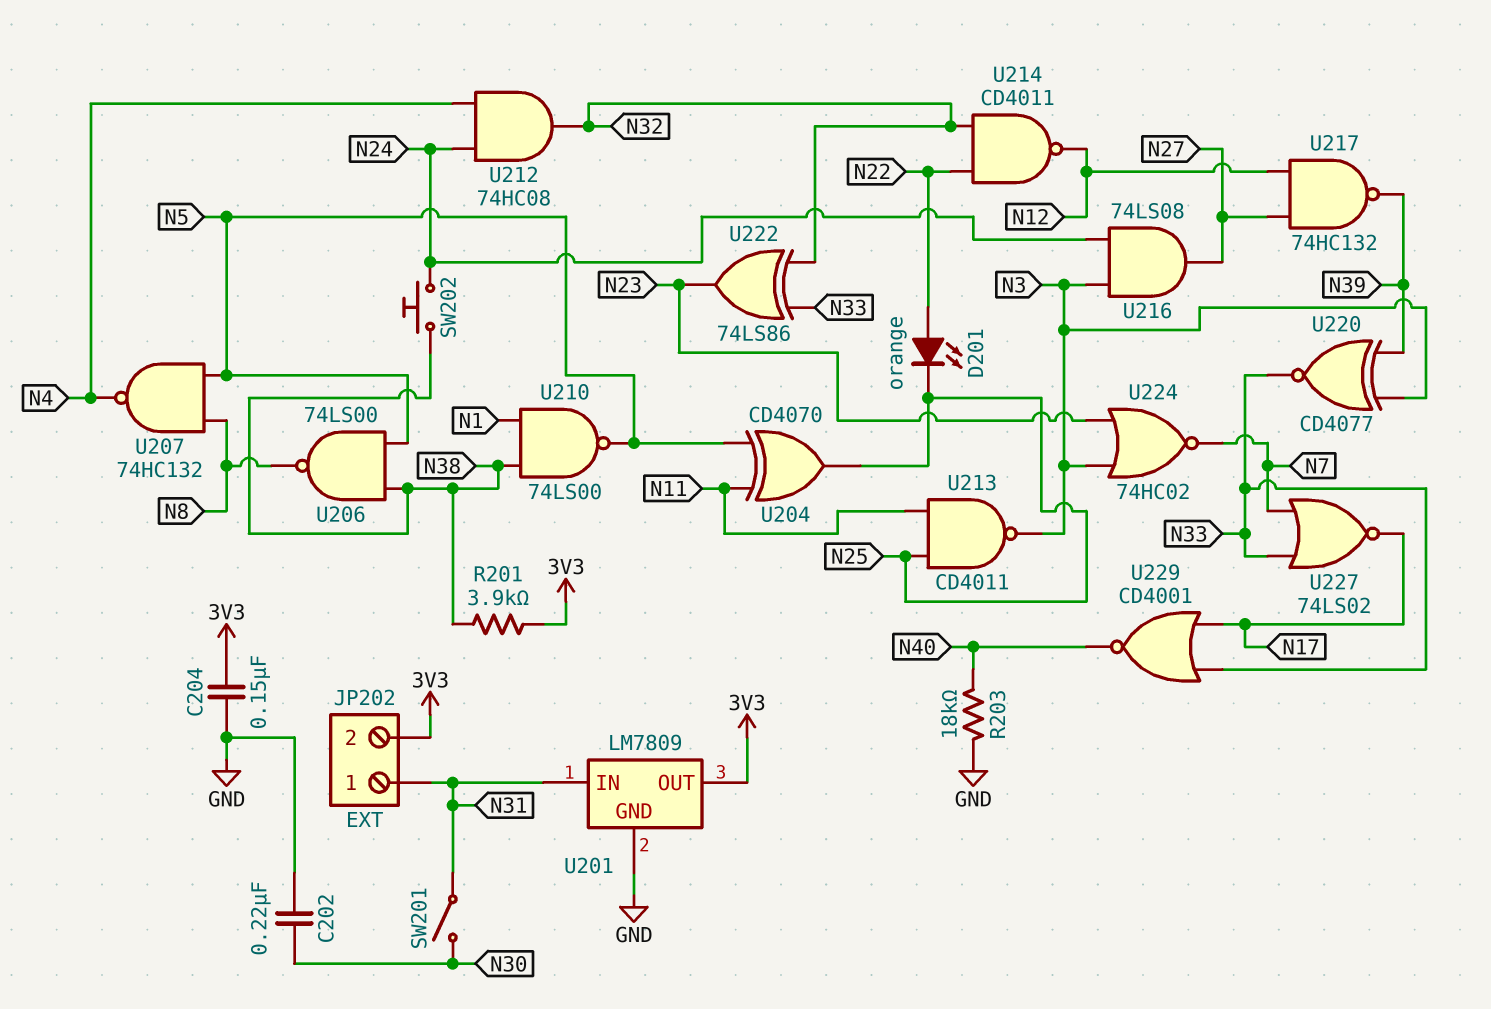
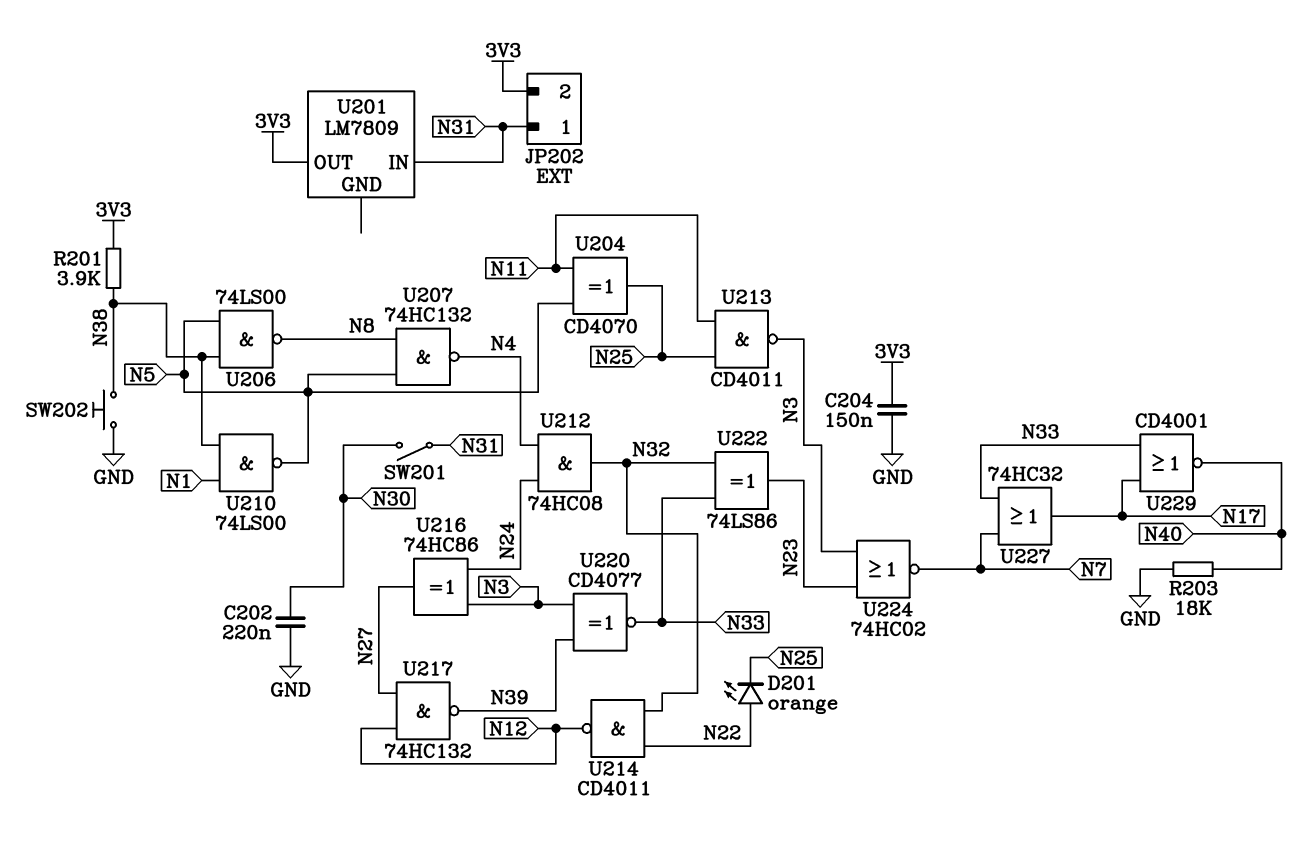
SW202: button (N24, N38) -> button (GND, N38)
U201 pin GND: GND -> none
U216: AND 74LS08 (in N3, in N24, out N27) -> XOR 74HC86 (in N3, in N24, out N27)
U227: NOR 74LS02 (in N7, in N33, out N17) -> OR 74HC32 (in N7, in N33, out N17)

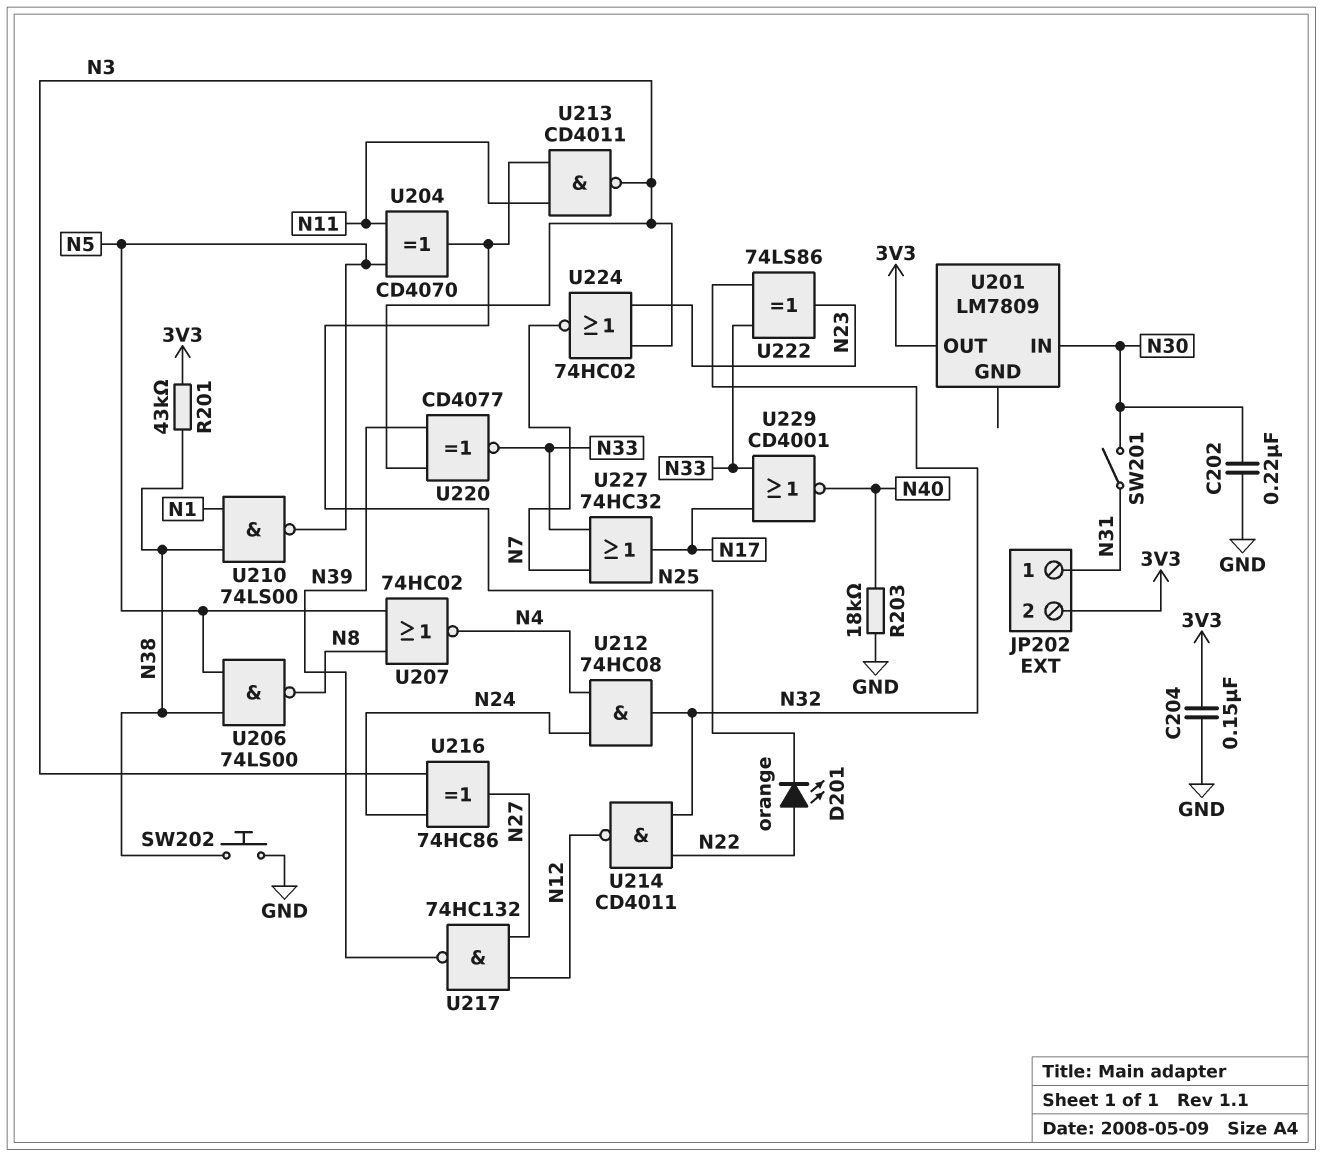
R201: 3.9k (3V3, N38) -> 43k (3V3, N38)
U201 pin IN: N31 -> N30
U207: NAND 74HC132 (in N5, in N8, out N4) -> NOR 74HC02 (in N5, in N8, out N4)

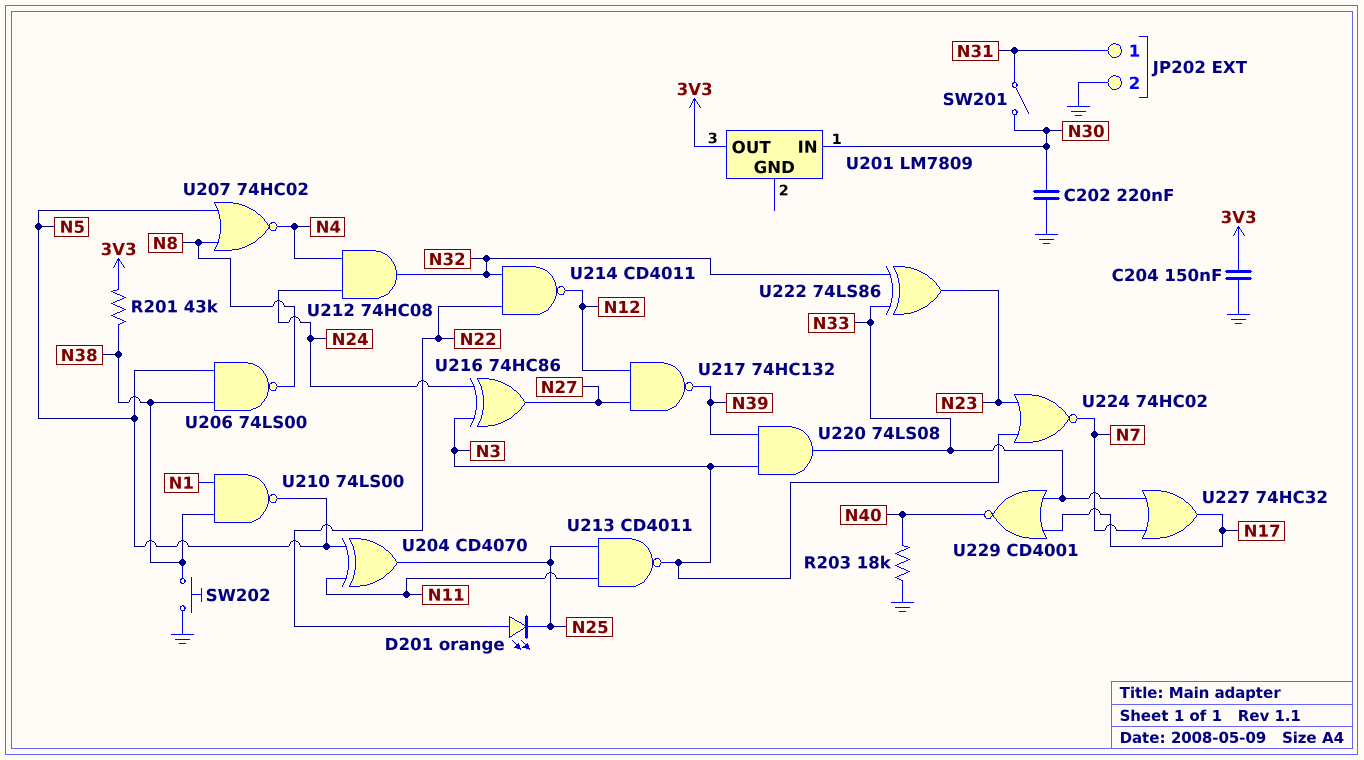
JP202 pin 2: 3V3 -> GND
U220: XNOR CD4077 (in N3, in N39, out N33) -> AND 74LS08 (in N3, in N39, out N33)

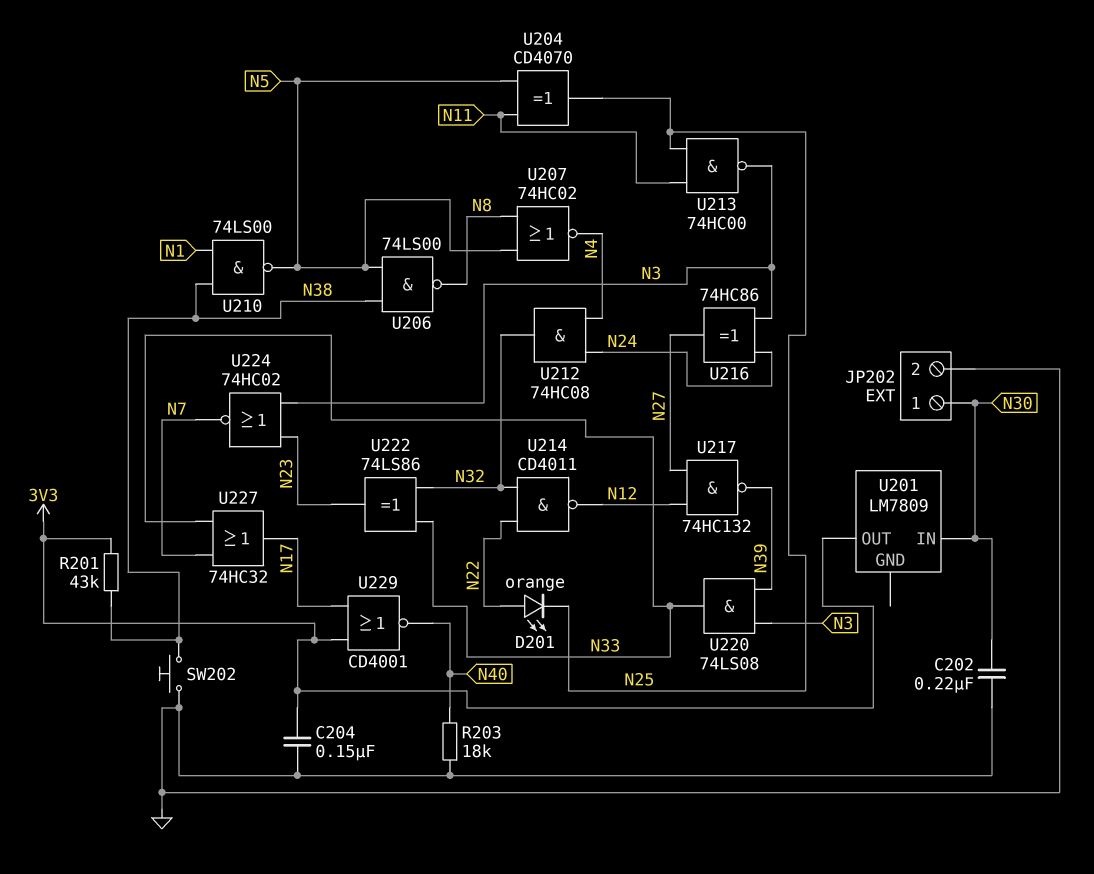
JP202 pin 1: N31 -> N30
SW201: switch (N30, N31) -> none
U213: NAND CD4011 (in N11, in N25, out N3) -> NAND 74HC00 (in N11, in N25, out N3)
U229: NOR CD4001 (in N17, in N33, out N40) -> NOR CD4001 (in 3V3, in N17, out N40)

